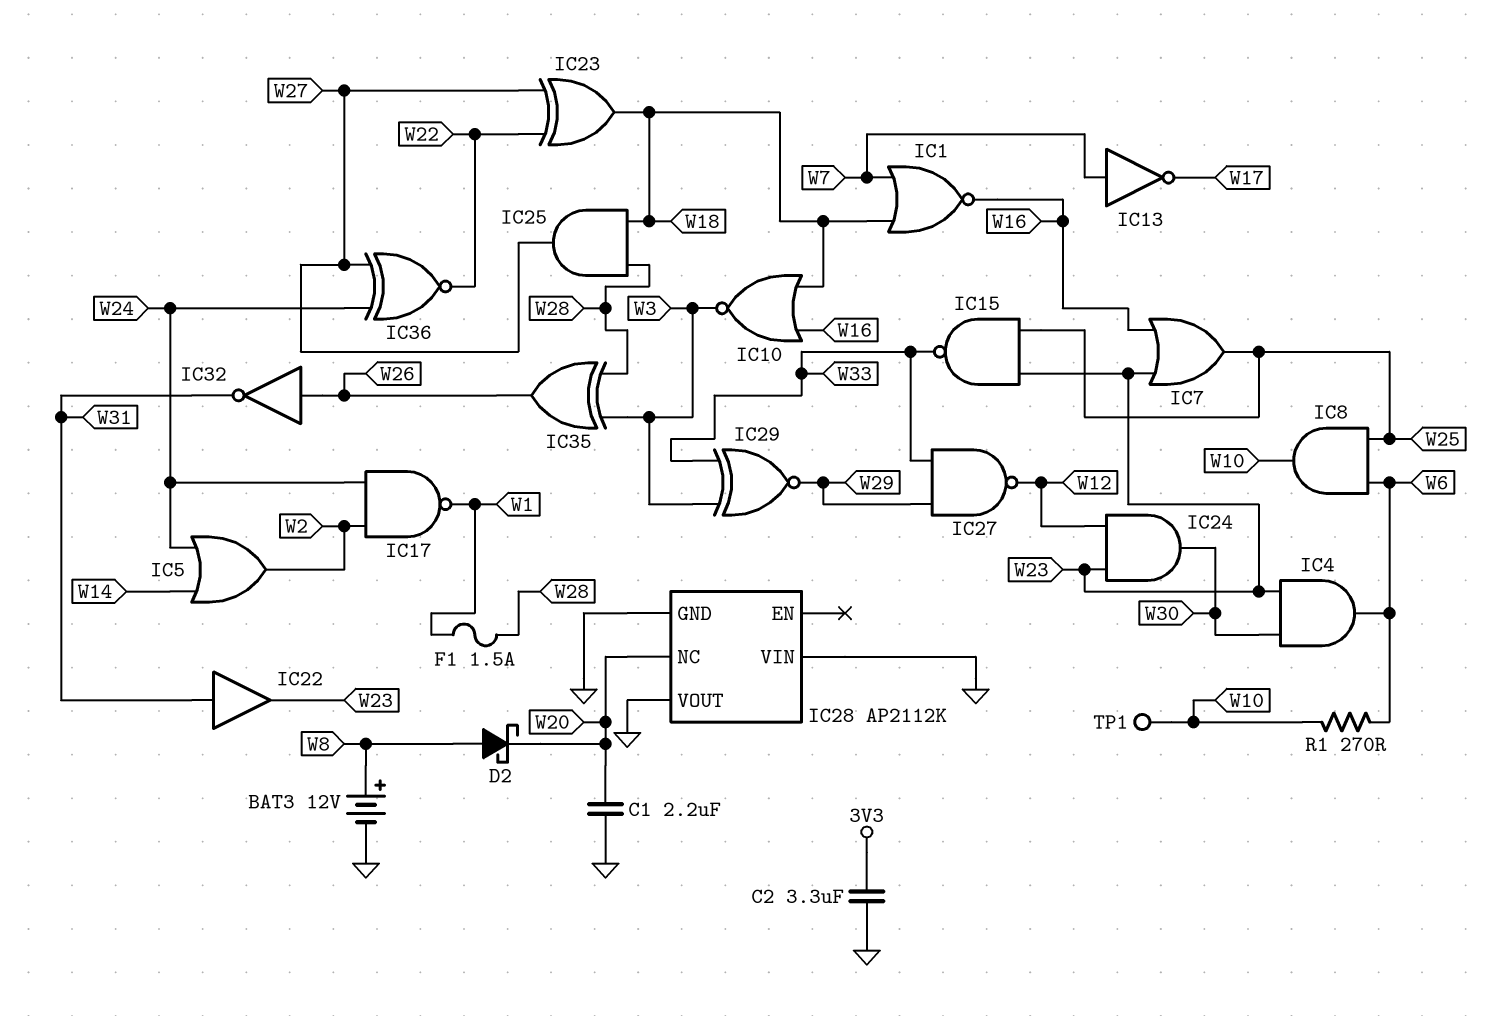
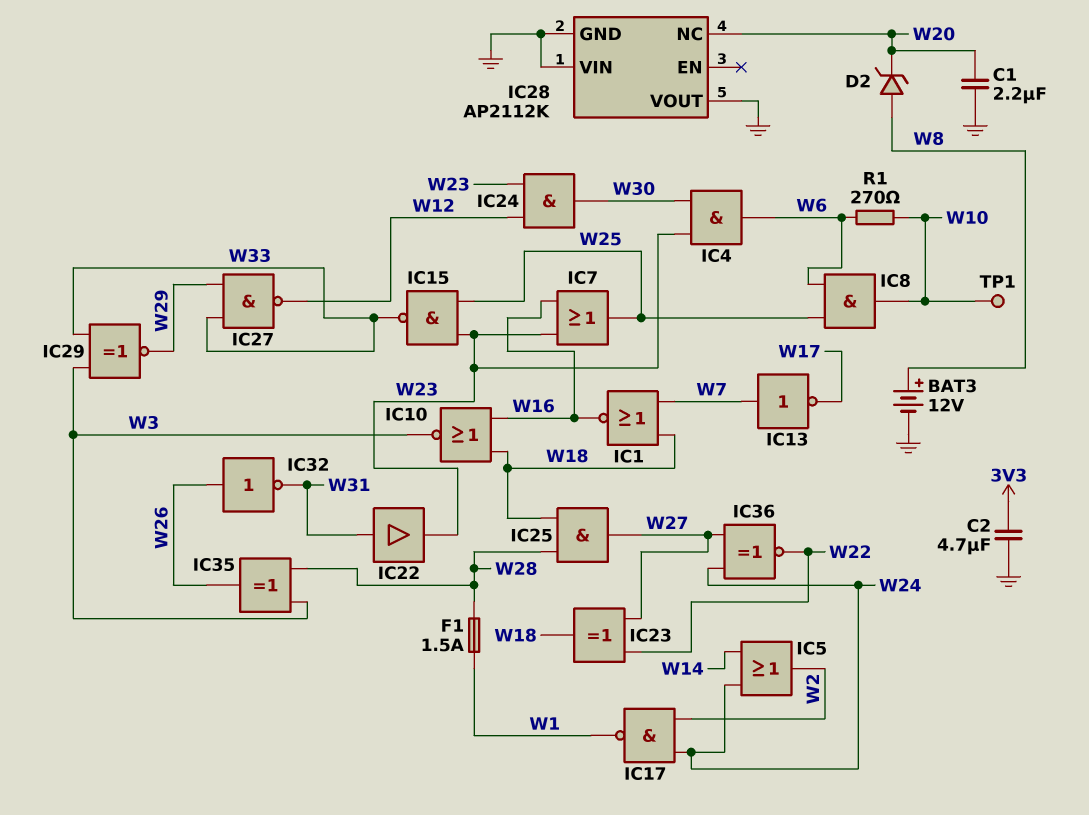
C2: 3.3uF (3V3, GND) -> 4.7uF (3V3, GND)
D2: schottky (A W8, K W20) -> zener (A W8, K W20)

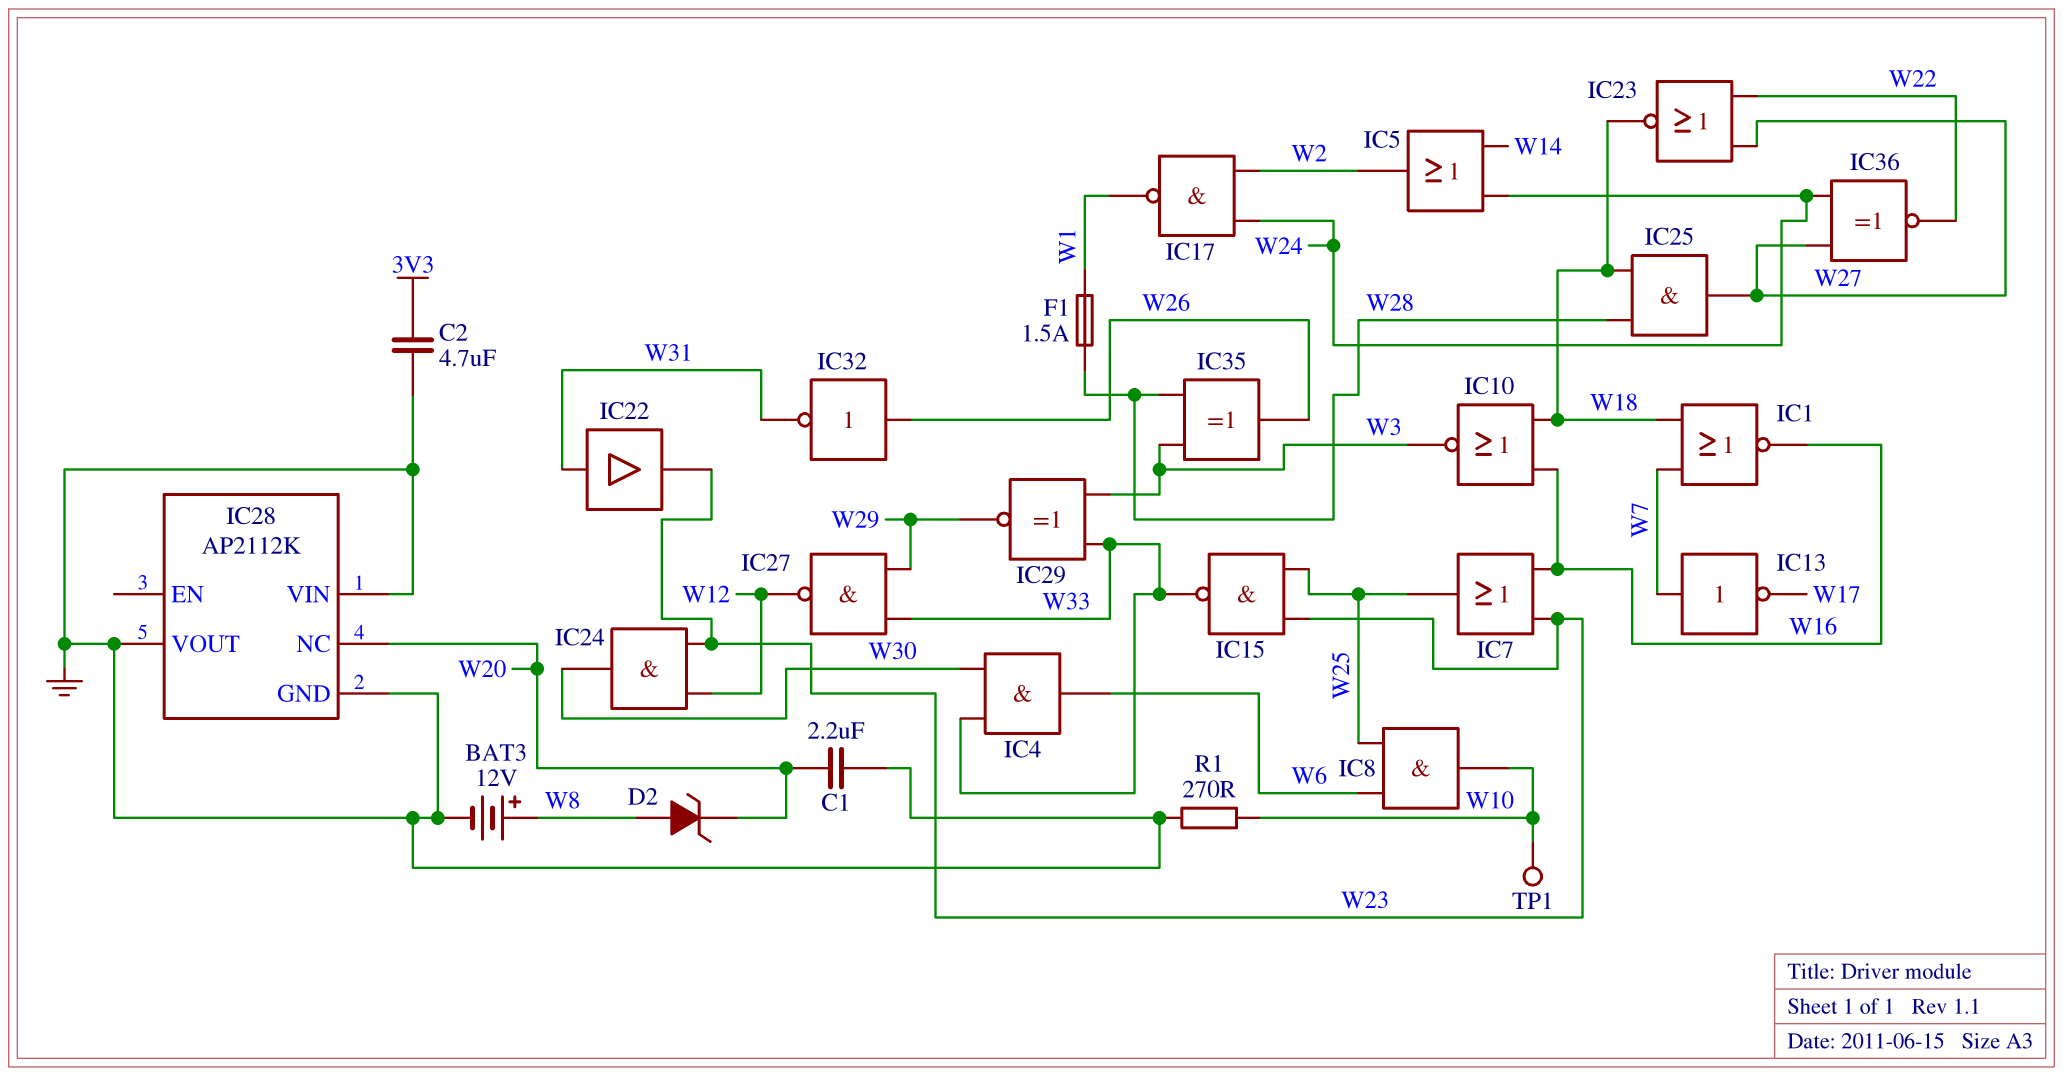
IC4: AND (in W23, in W30, out W6) -> AND (in W30, in W33, out W6)
IC23: XOR (in W22, in W27, out W18) -> NOR (in W22, in W27, out W18)
R1: 270 (W6, W10) -> 270 (GND, W10)

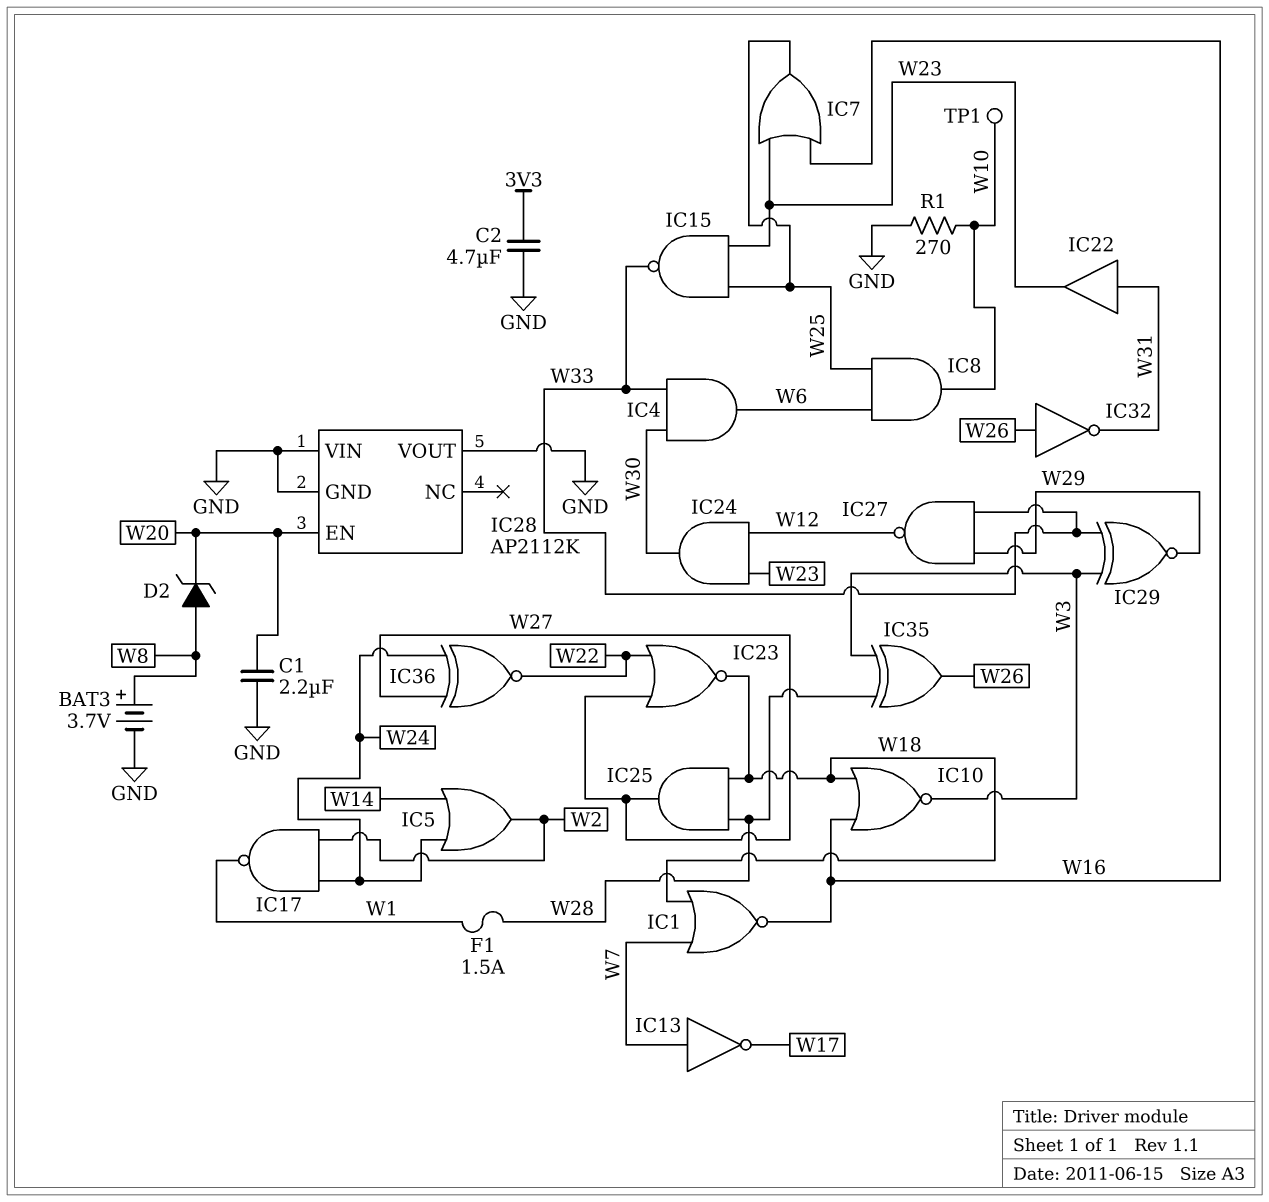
BAT3: 12V (plus W8, minus GND) -> 3.7V (plus W8, minus GND)
IC28 pin EN: none -> W20
IC28 pin NC: W20 -> none

